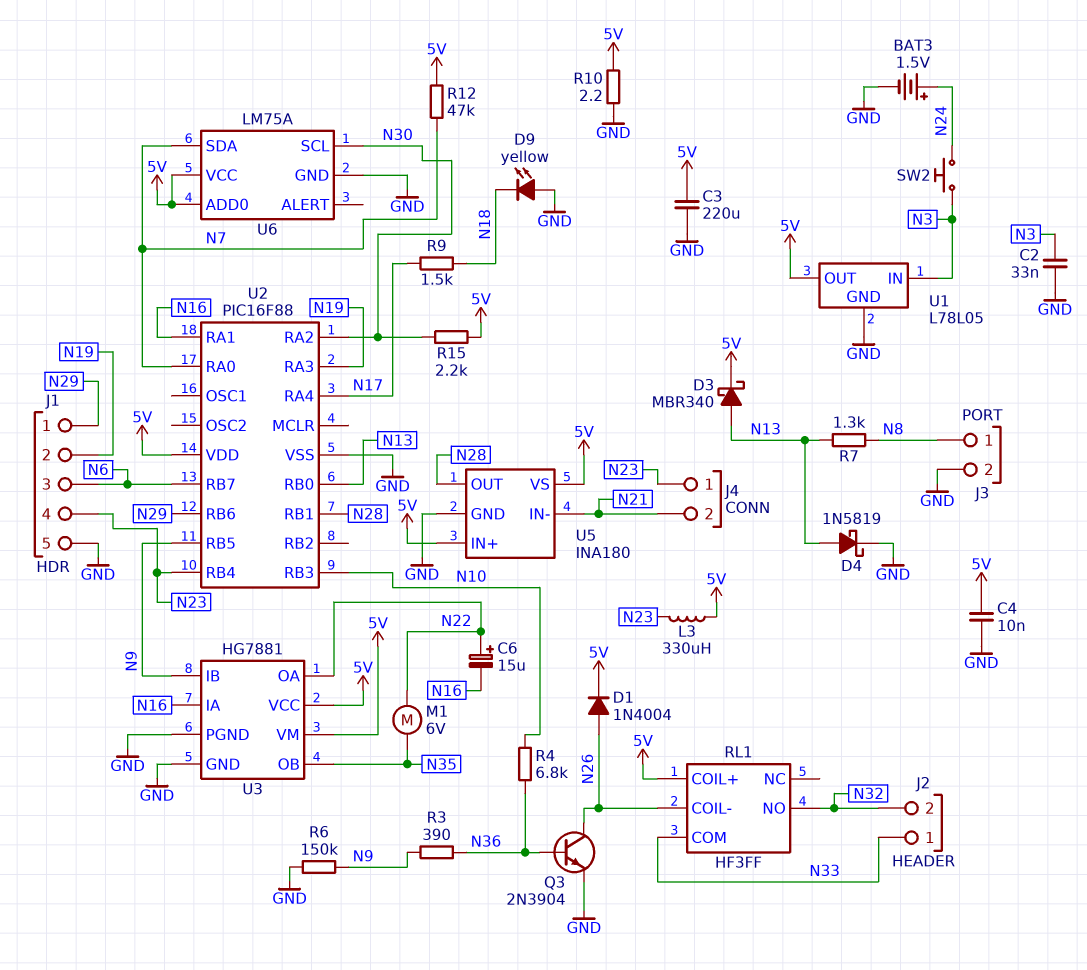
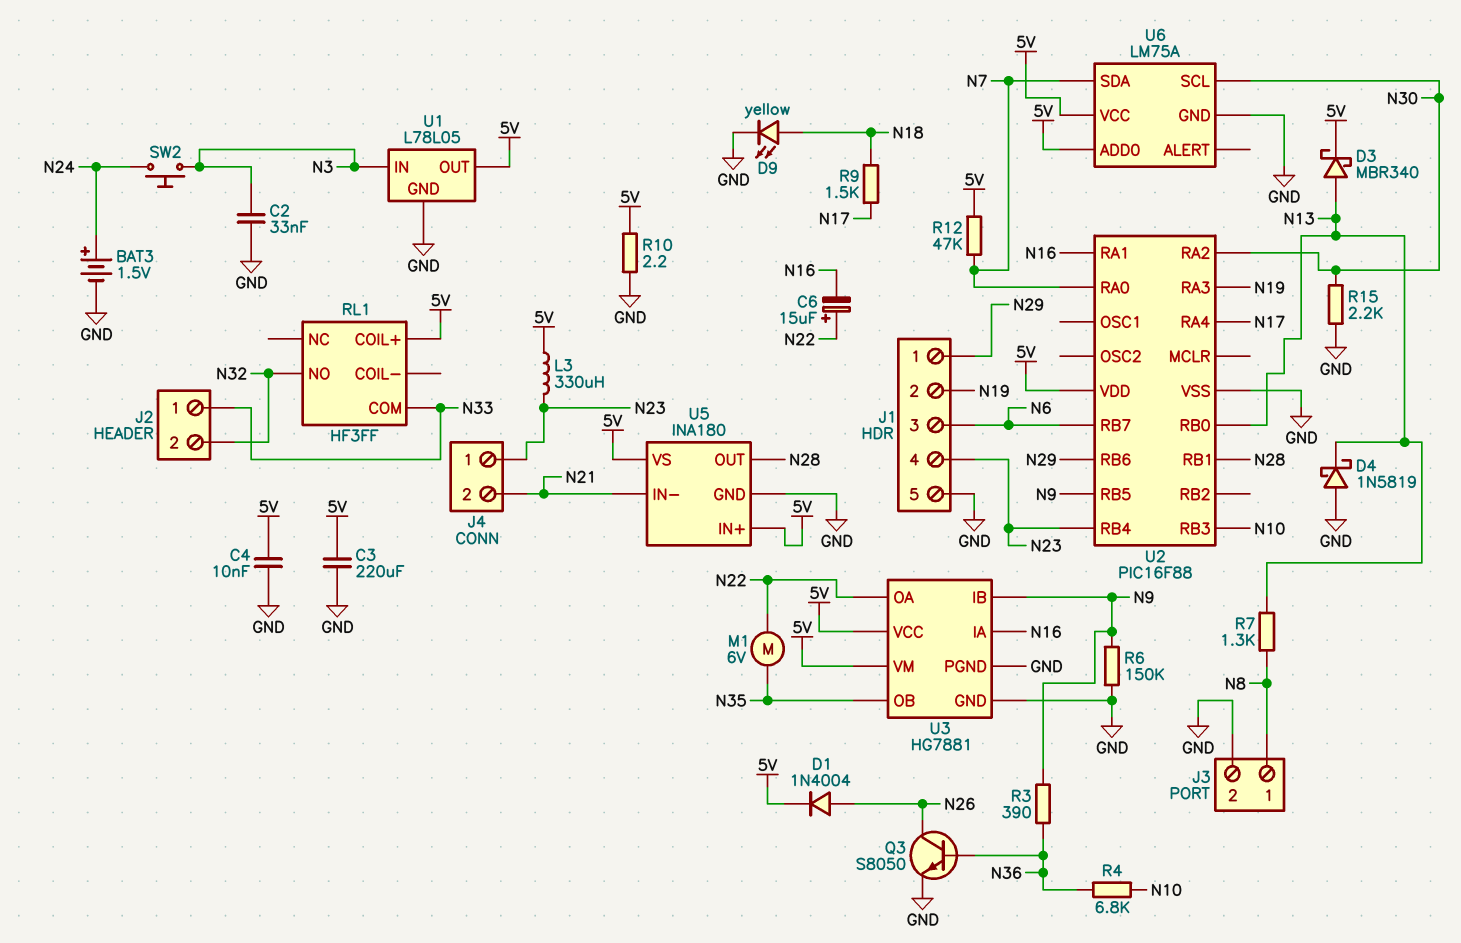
D4: schottky 1N5819 (A N13, K GND) -> schottky 1N5819 (A GND, K N13)
D9: LED yellow (A GND, K N18) -> LED yellow (A N18, K GND)
Q3: NPN 2N3904 (B N36, C N26, E GND) -> NPN S8050 (B N36, C N26, E GND)
R15: 2.2k (5V, N30) -> 2.2k (GND, N30)
RL1 pin COIL-: N26 -> none

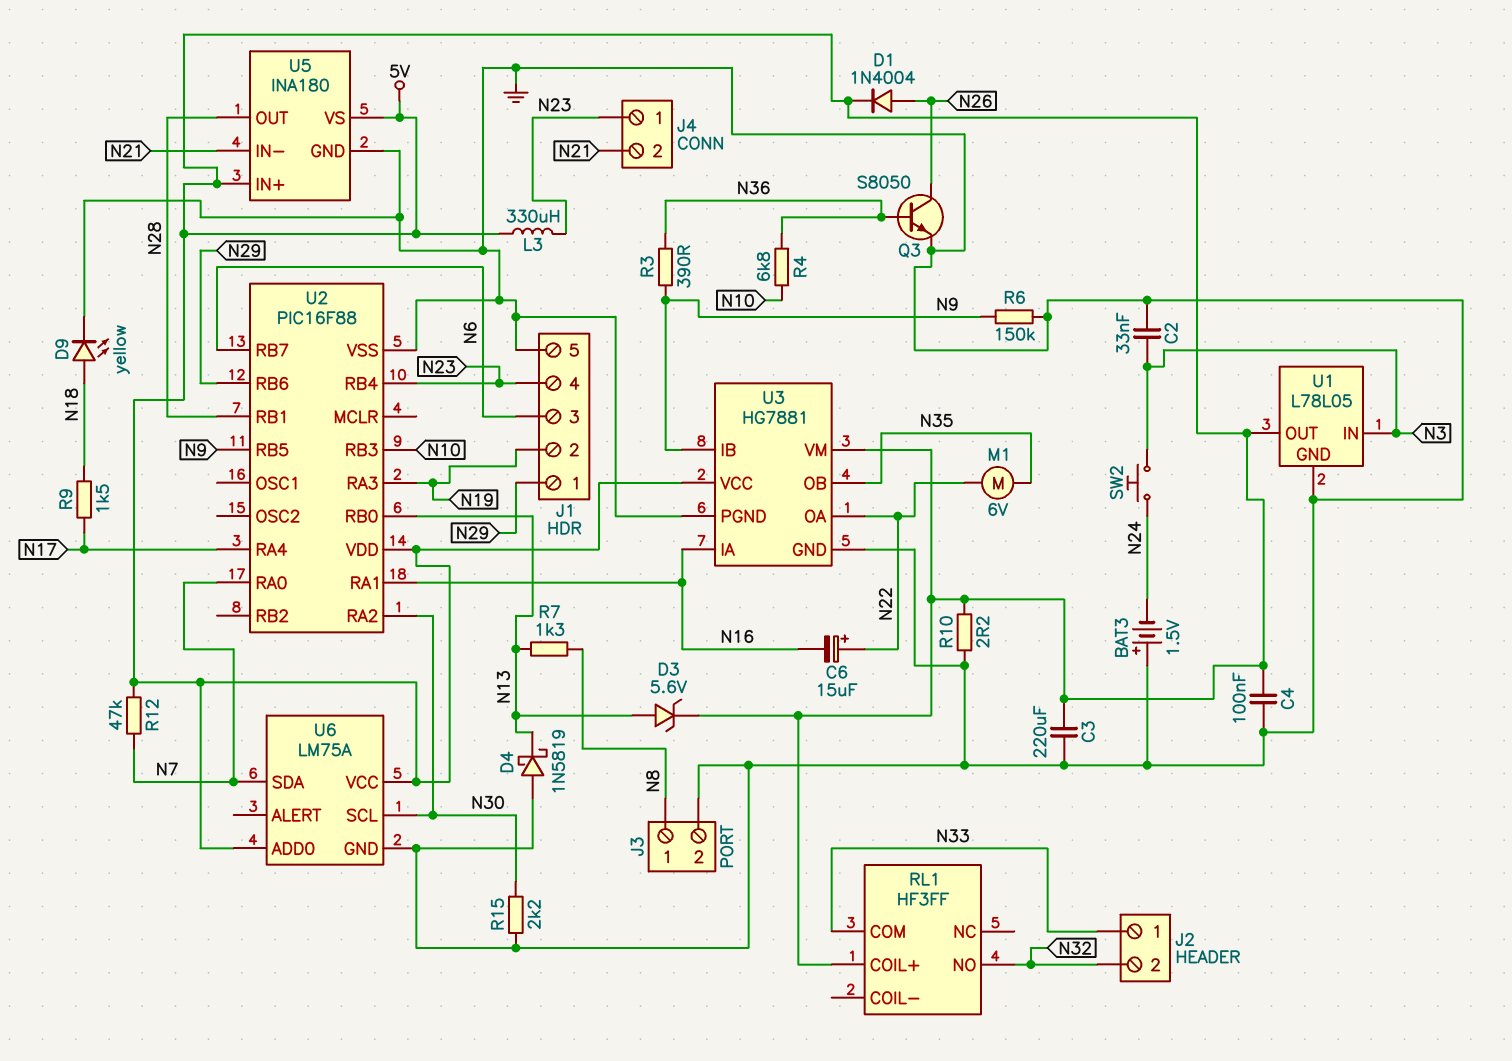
BAT3: 1.5V (plus N24, minus GND) -> 1.5V (plus GND, minus N24)
C4: 10nF (5V, GND) -> 100nF (5V, GND)
D3: schottky MBR340 (A N13, K 5V) -> zener 5.6V (A N13, K 5V)

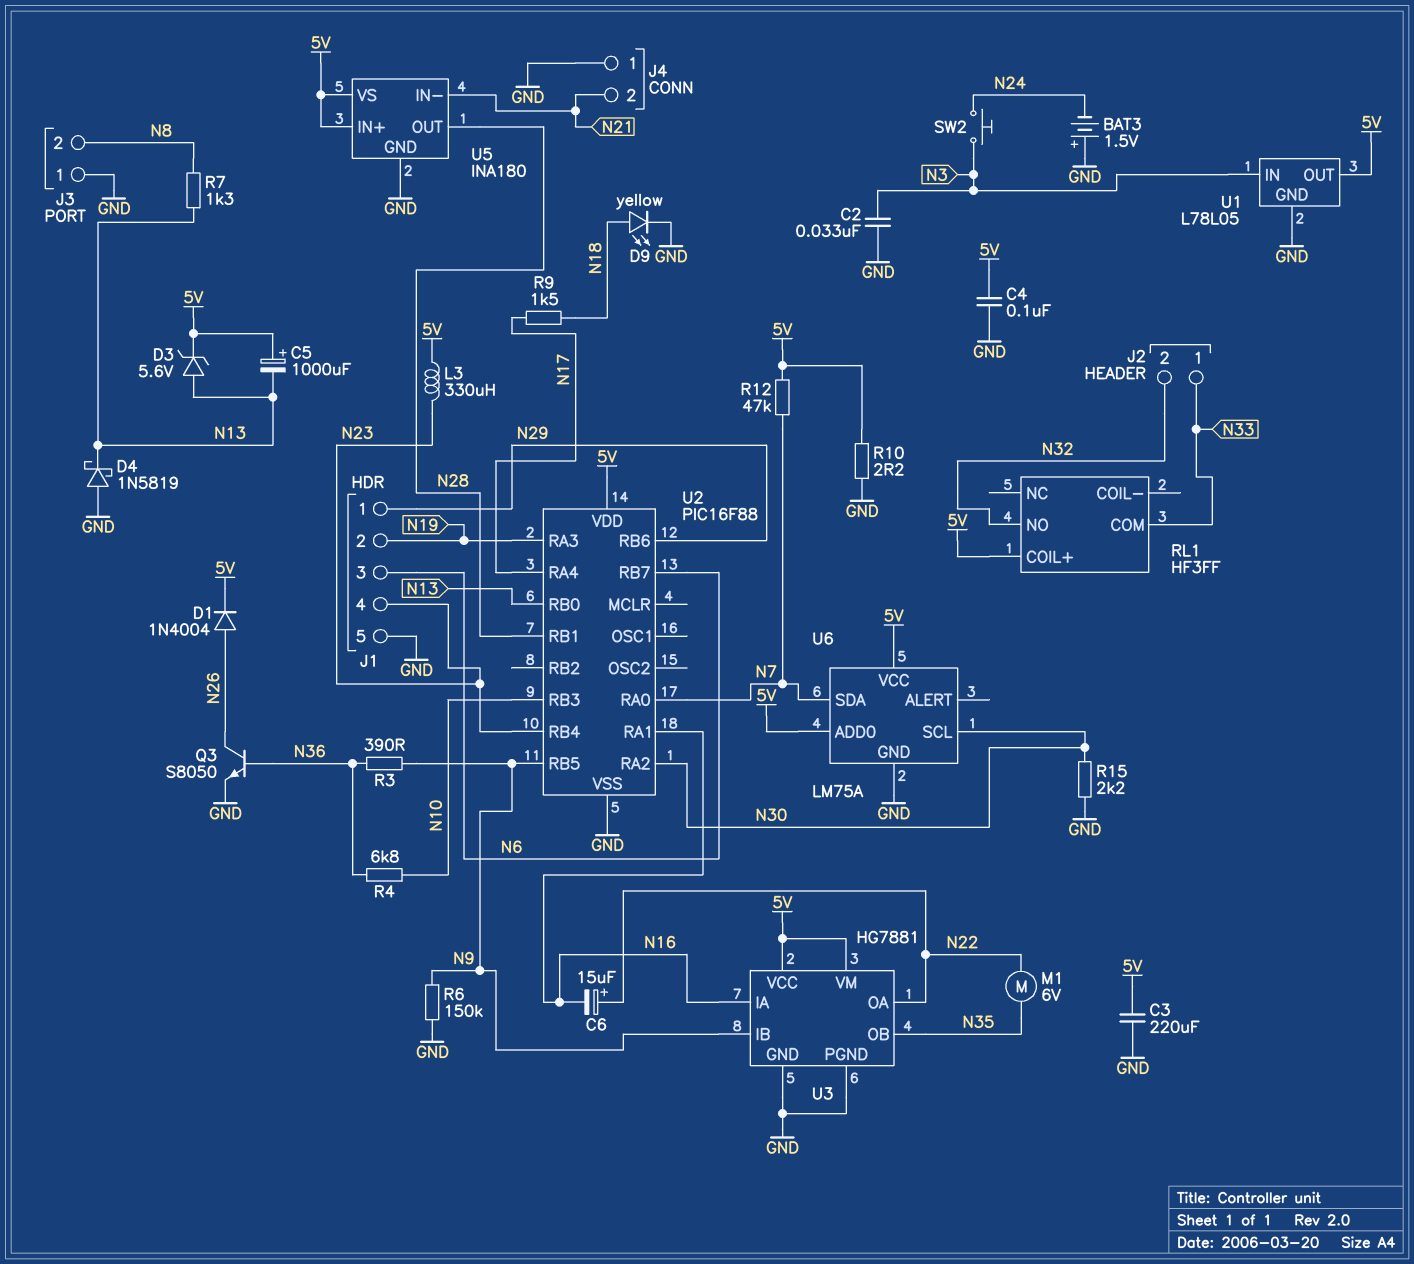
C5: none -> 1000uF (plus 5V, minus N13)
J3 pin 1: N8 -> GND
J3 pin 2: GND -> N8
J4 pin 1: N23 -> GND

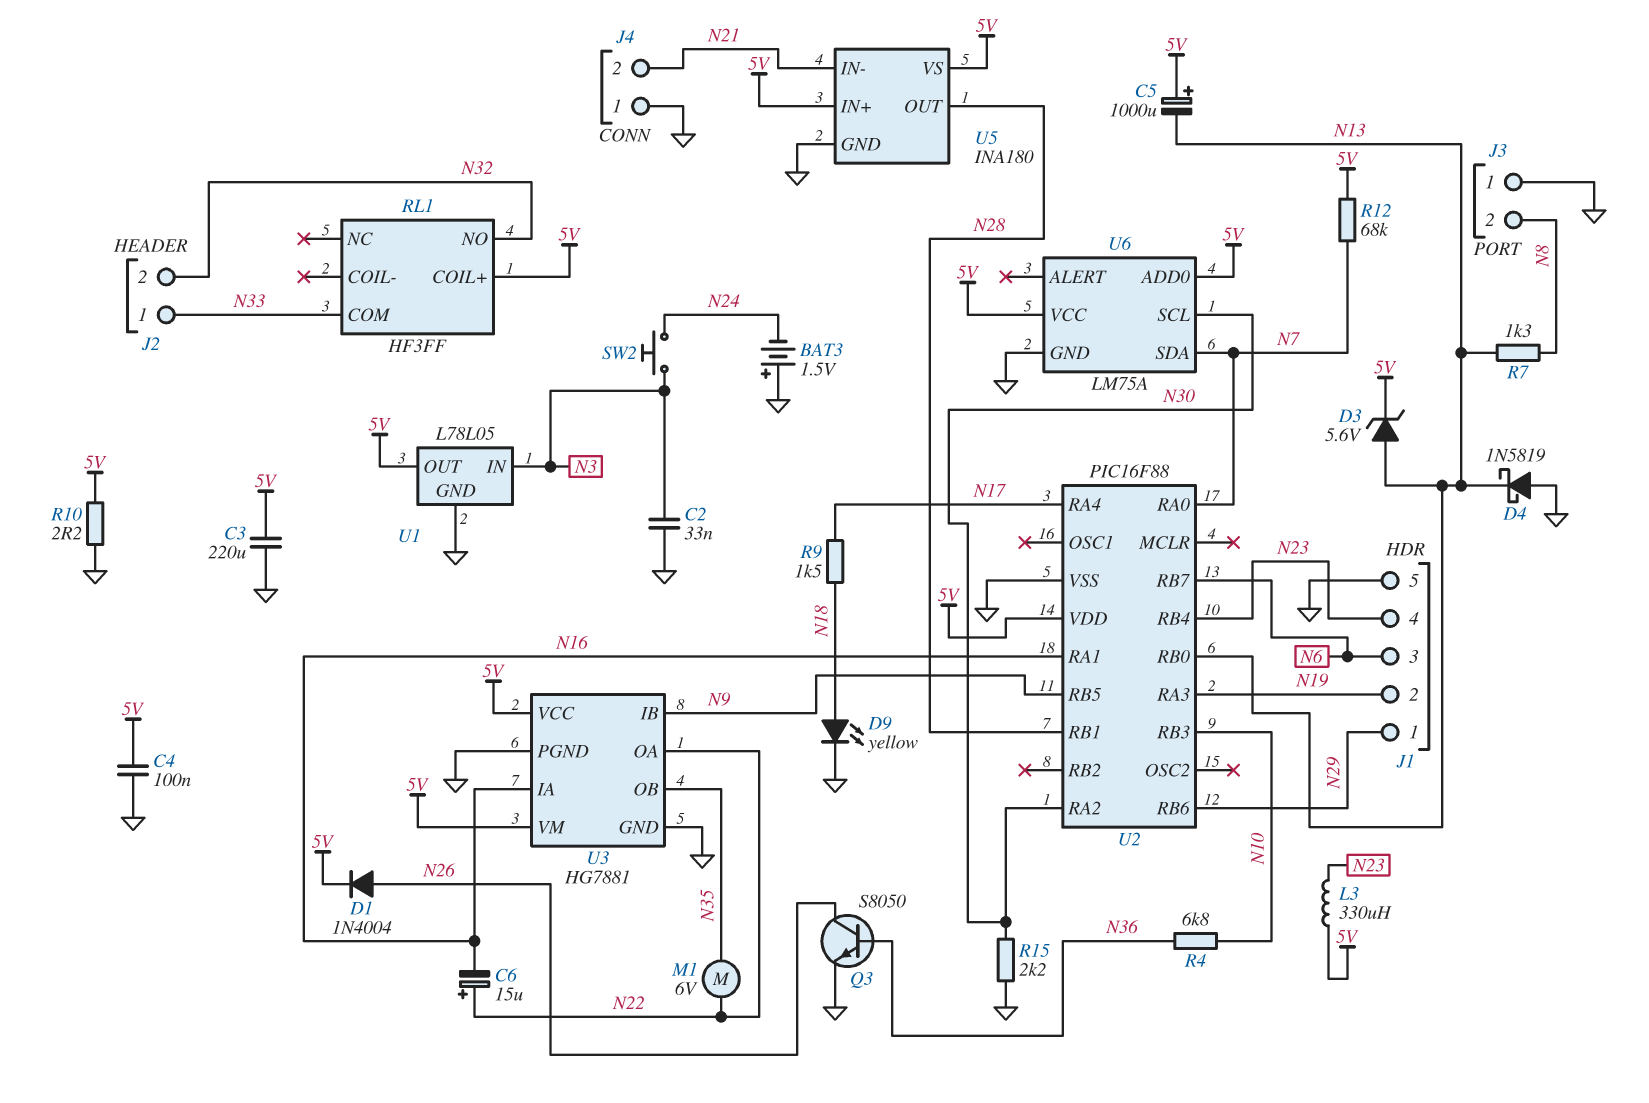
R3: 390 (N9, N36) -> none
R6: 150k (GND, N9) -> none
R12: 47k (5V, N7) -> 68k (5V, N7)

